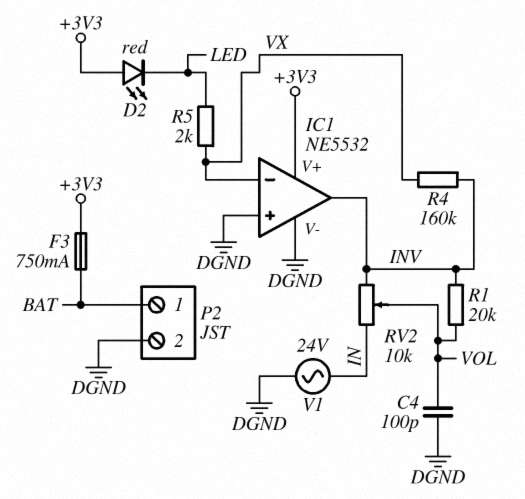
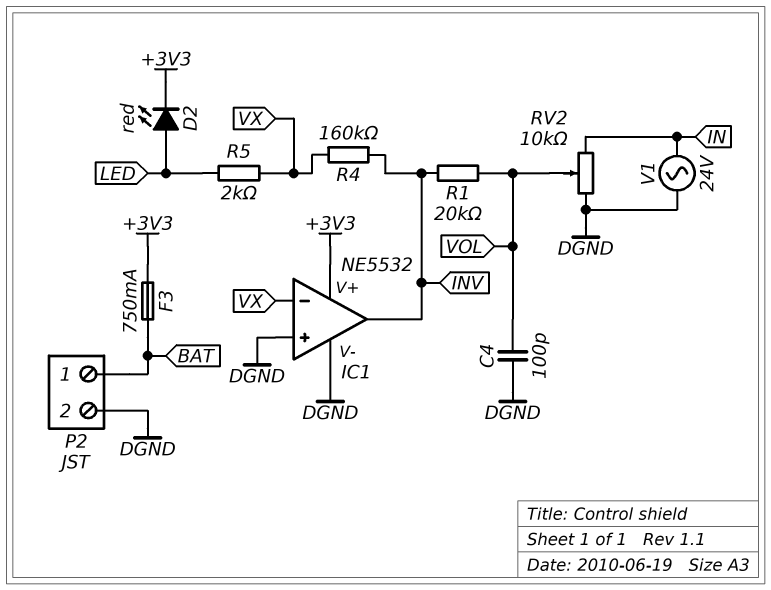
D2: LED red (A +3V3, K LED) -> LED red (A LED, K +3V3)
RV2: 10k (IN, INV, wiper VOL) -> 10k (DGND, IN, wiper VOL)

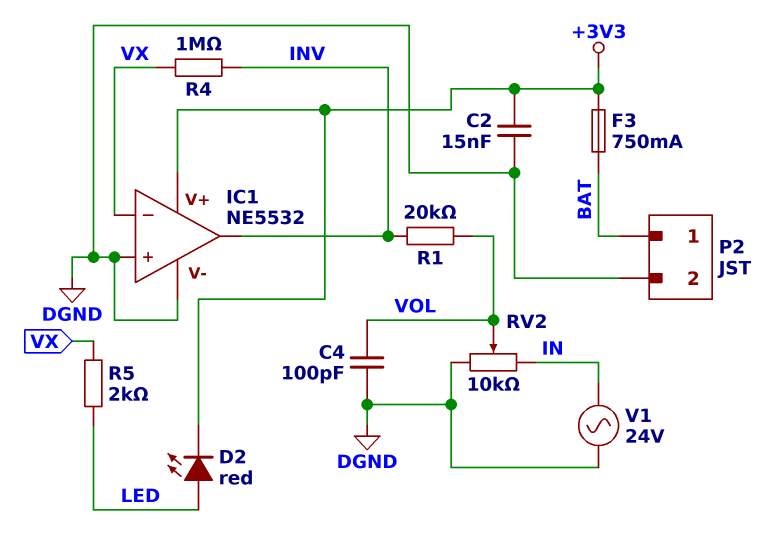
C2: none -> 15nF (+3V3, DGND)
R4: 160k (INV, VX) -> 1M (INV, VX)

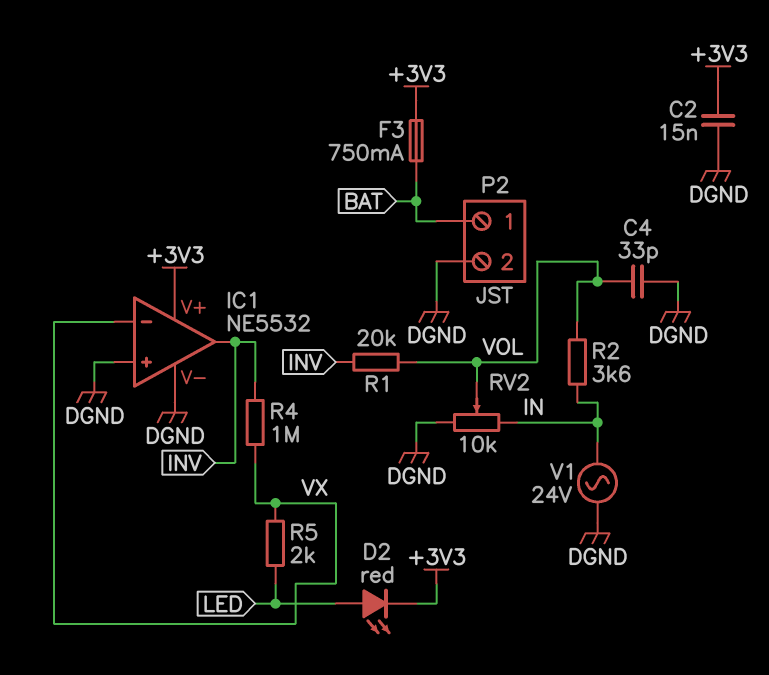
C4: 100pF (DGND, VOL) -> 33pF (DGND, VOL)
R2: none -> 3.6k (IN, VOL)

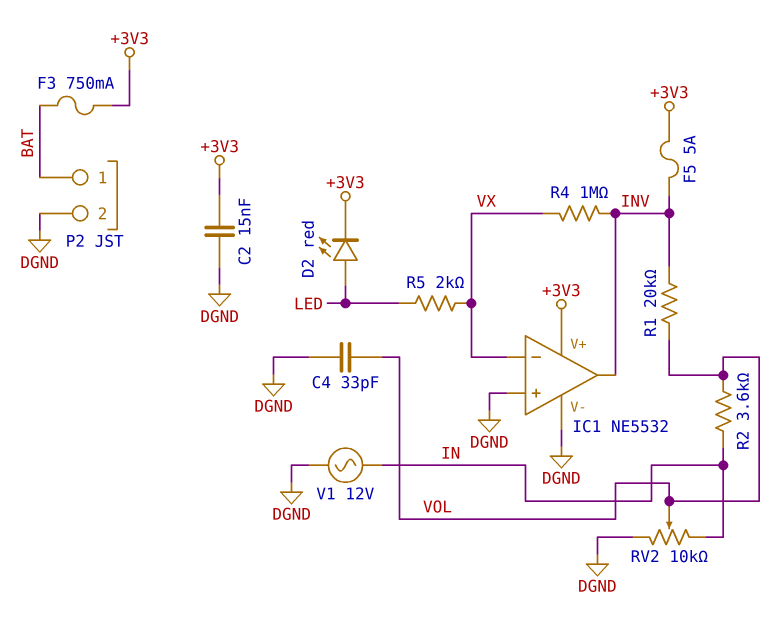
F5: none -> 5A (+3V3, INV)
V1: AC 24V (DGND, IN) -> AC 12V (DGND, IN)

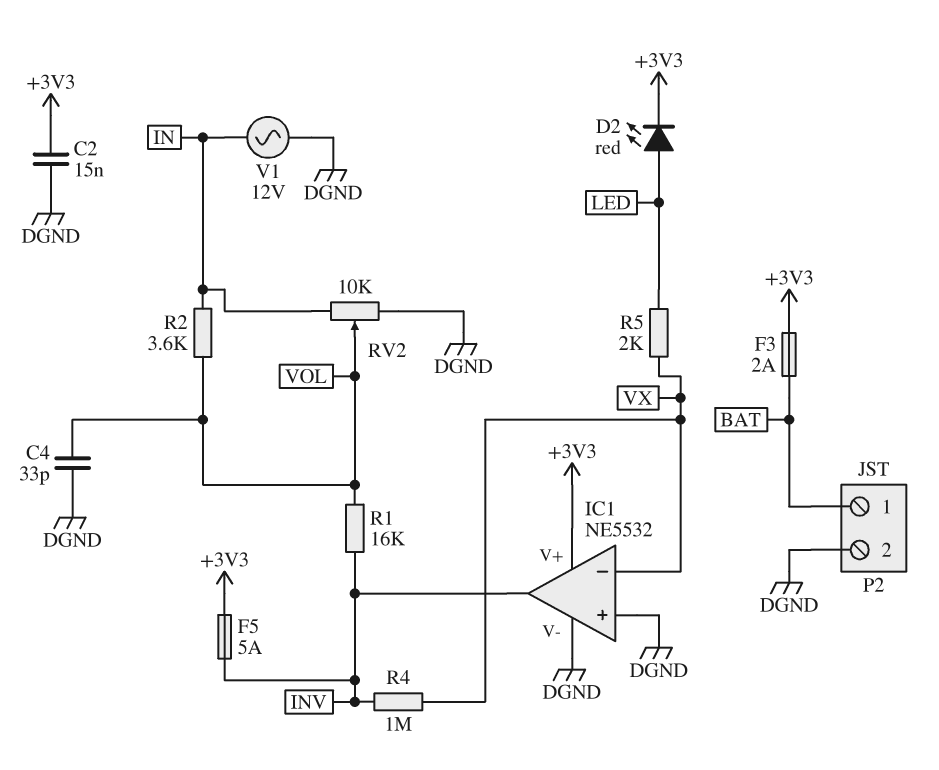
F3: 750mA (+3V3, BAT) -> 2A (+3V3, BAT)
R1: 20k (INV, VOL) -> 16k (INV, VOL)

